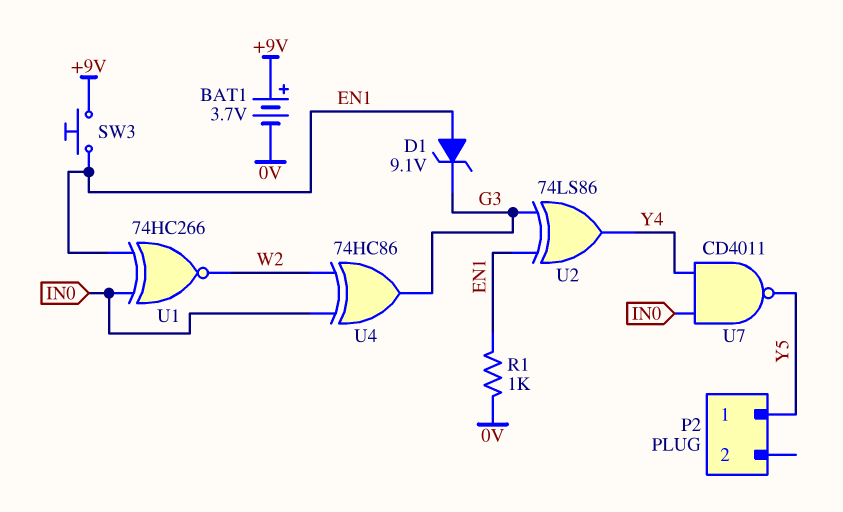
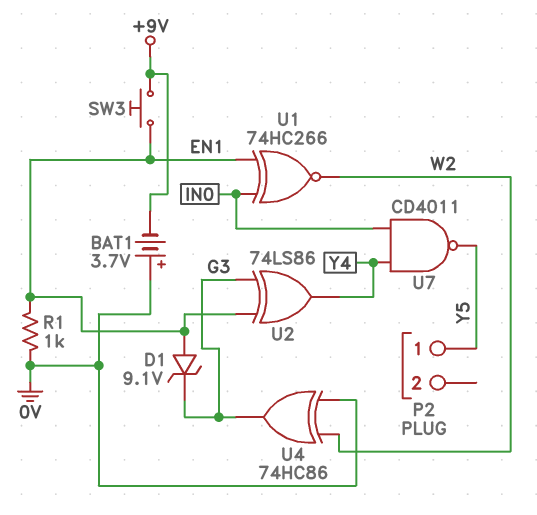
BAT1: 3.7V (plus +9V, minus 0V) -> 3.7V (plus 0V, minus +9V)
U4: XOR 74HC86 (in IN0, in W2, out G3) -> XOR 74HC86 (in 0V, in W2, out G3)

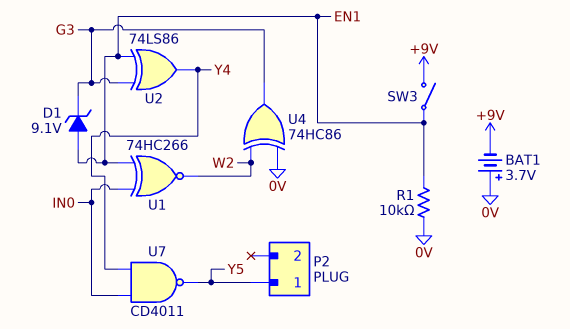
R1: 1k (0V, EN1) -> 10k (0V, EN1)
SW3: button (+9V, EN1) -> switch (+9V, EN1)

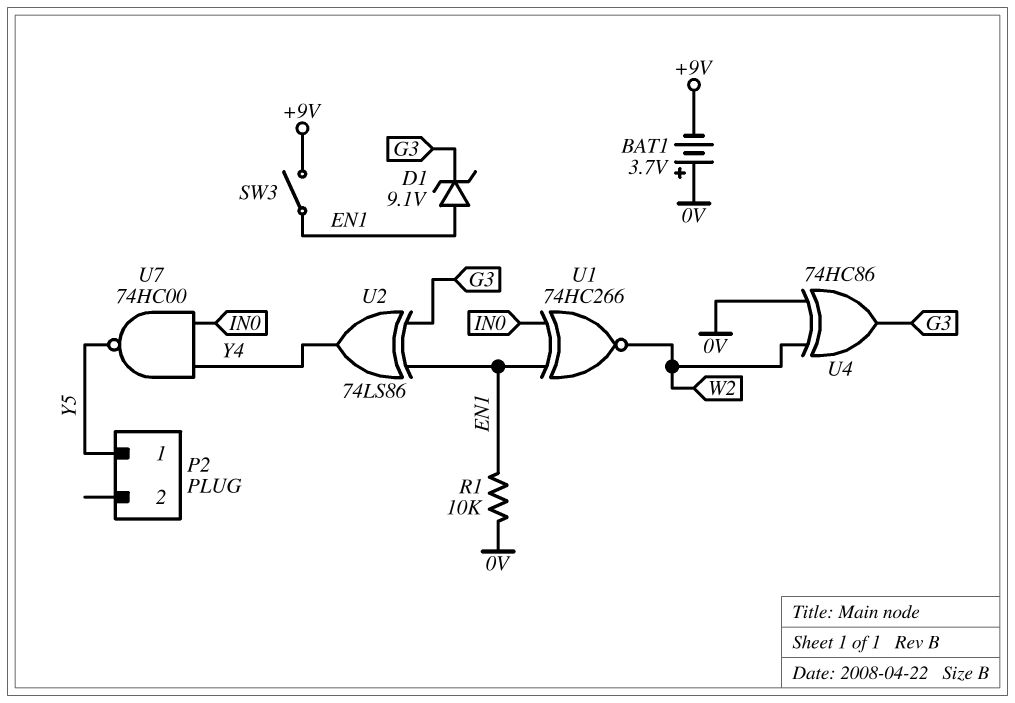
U7: NAND CD4011 (in IN0, in Y4, out Y5) -> NAND 74HC00 (in IN0, in Y4, out Y5)

